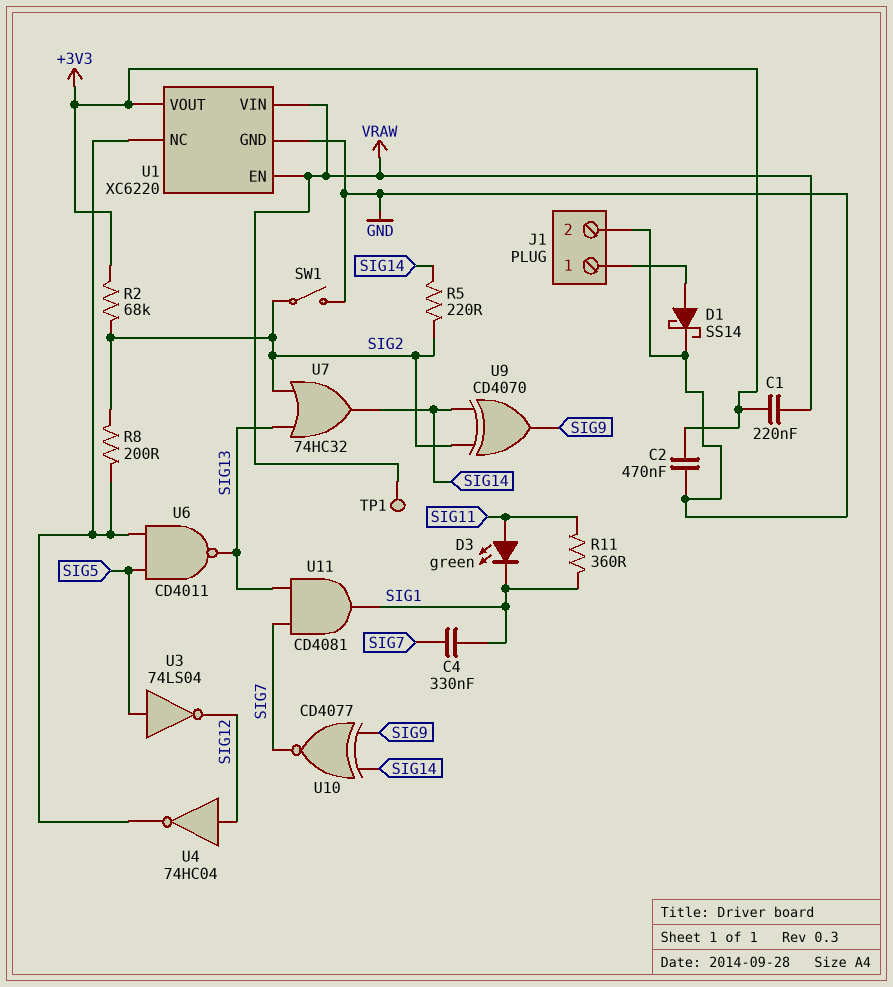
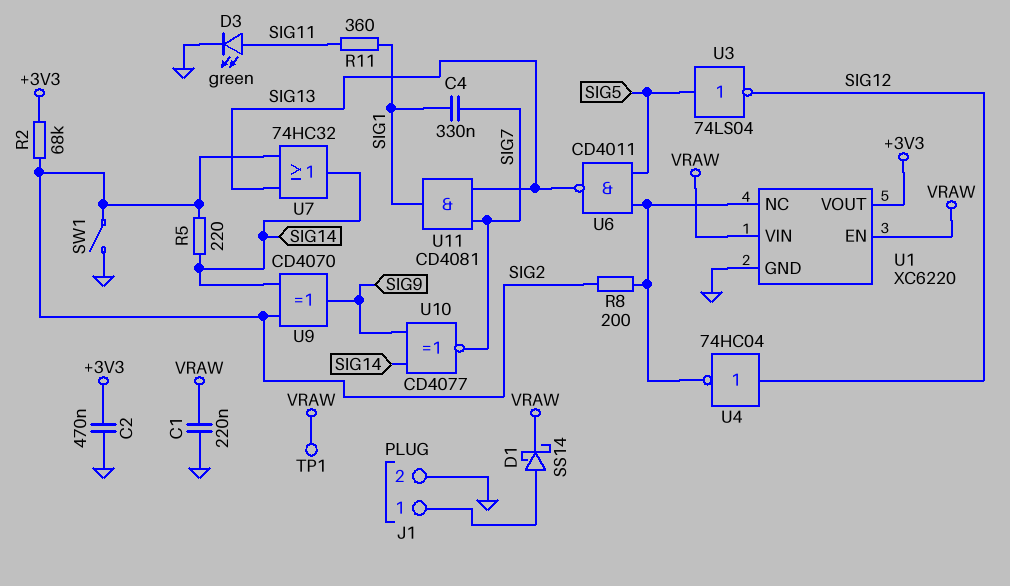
C1: 220nF (+3V3, VRAW) -> 220nF (GND, VRAW)
D1: schottky SS14 (A J1/1, K GND) -> schottky SS14 (A J1/1, K VRAW)
D3: LED green (A SIG11, K SIG1) -> LED green (A SIG11, K GND)

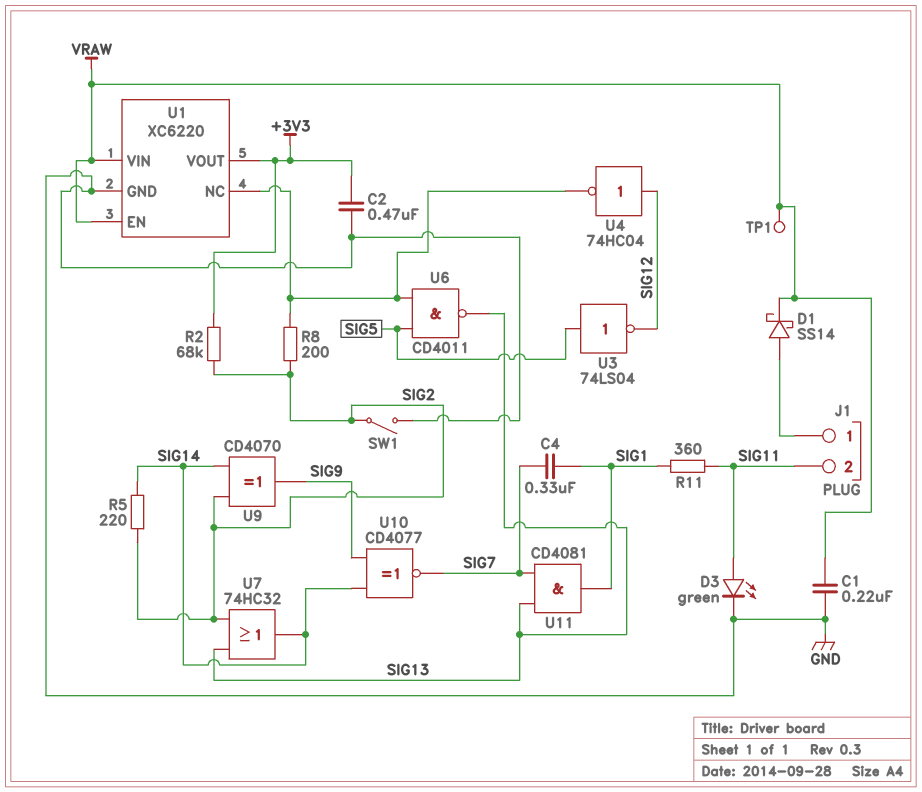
J1 pin 2: GND -> SIG11

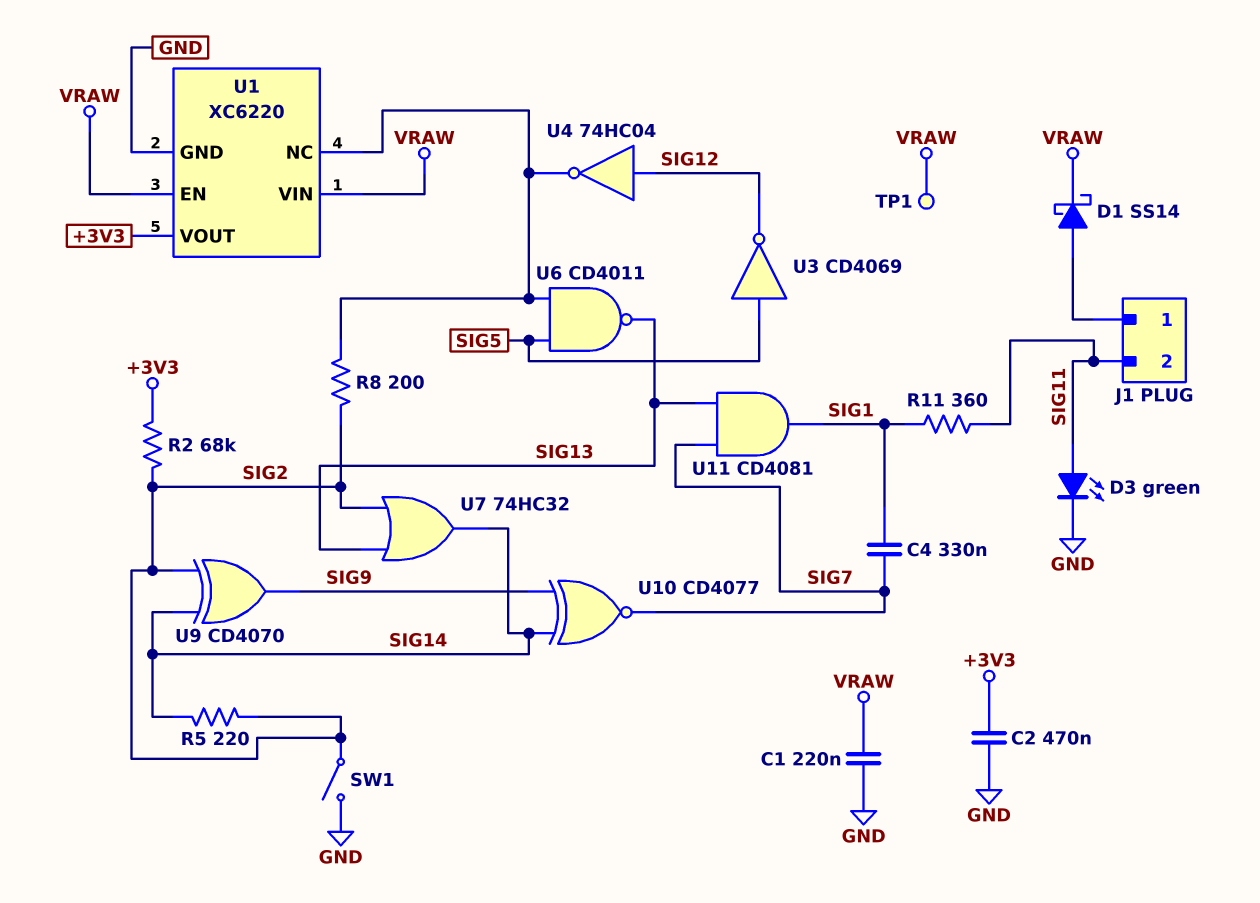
U3: NOT 74LS04 (in SIG5, out SIG12) -> NOT CD4069 (in SIG5, out SIG12)

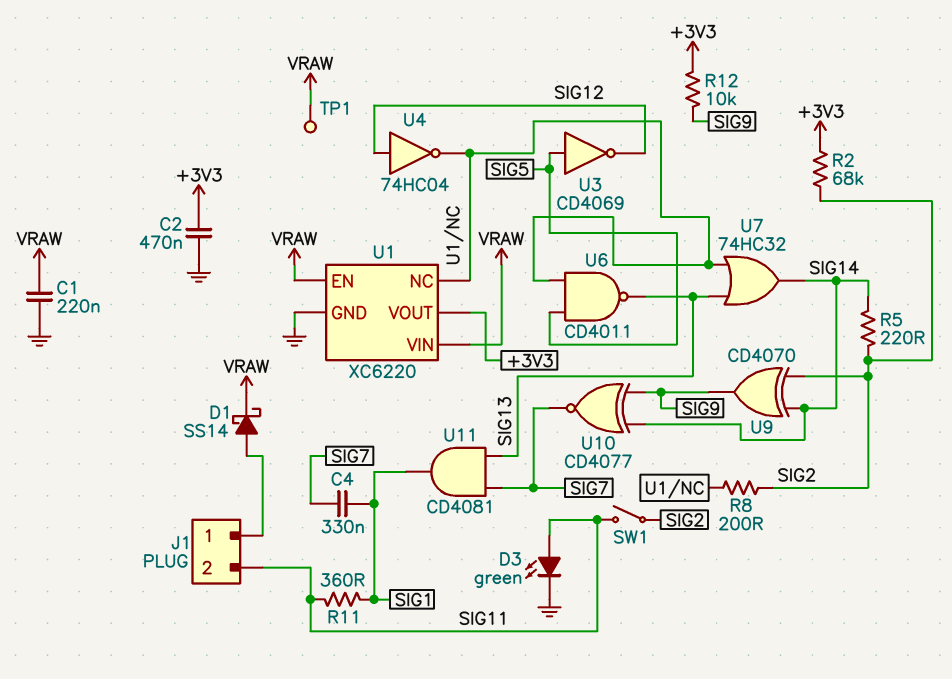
R12: none -> 10k (+3V3, SIG9)
SW1: switch (GND, SIG2) -> switch (SIG2, SIG11)
U7: OR 74HC32 (in SIG2, in SIG13, out SIG14) -> OR 74HC32 (in SIG13, in U1/NC, out SIG14)

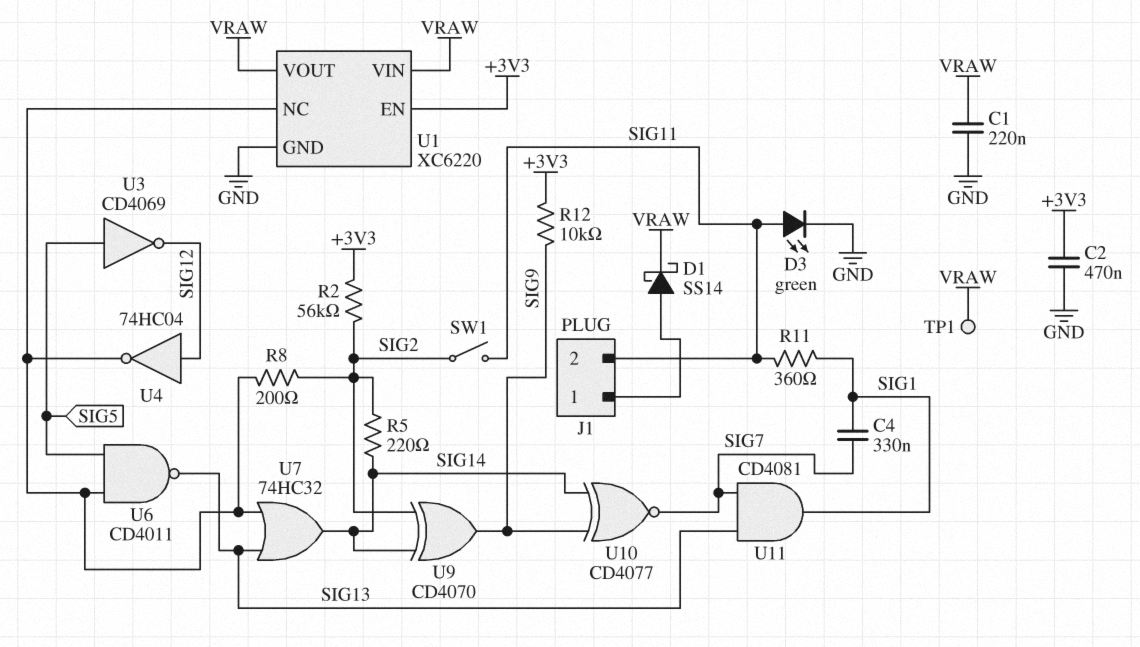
R2: 68k (+3V3, SIG2) -> 56k (+3V3, SIG2)
U1 pin EN: VRAW -> +3V3
U1 pin VOUT: +3V3 -> VRAW

